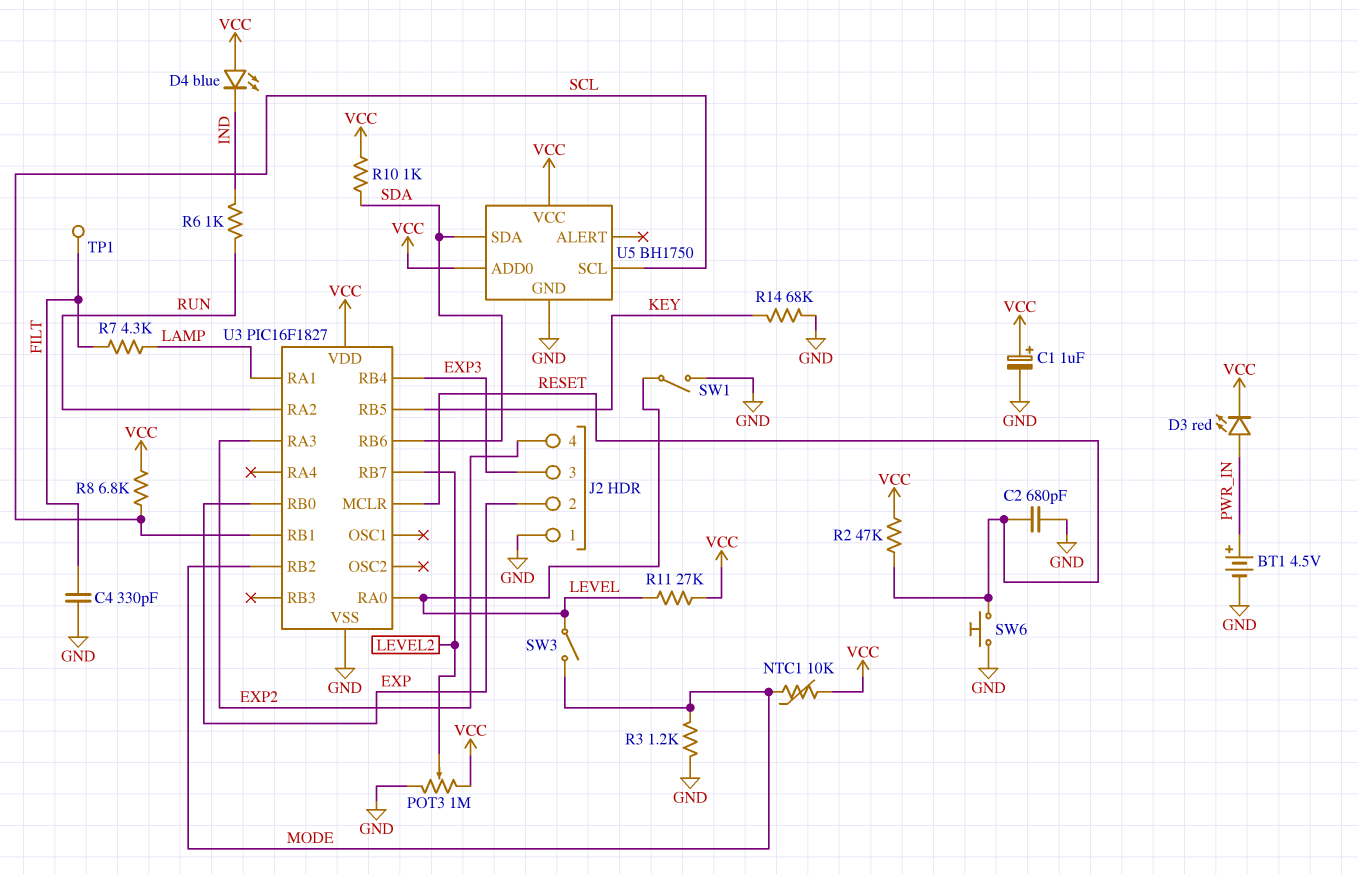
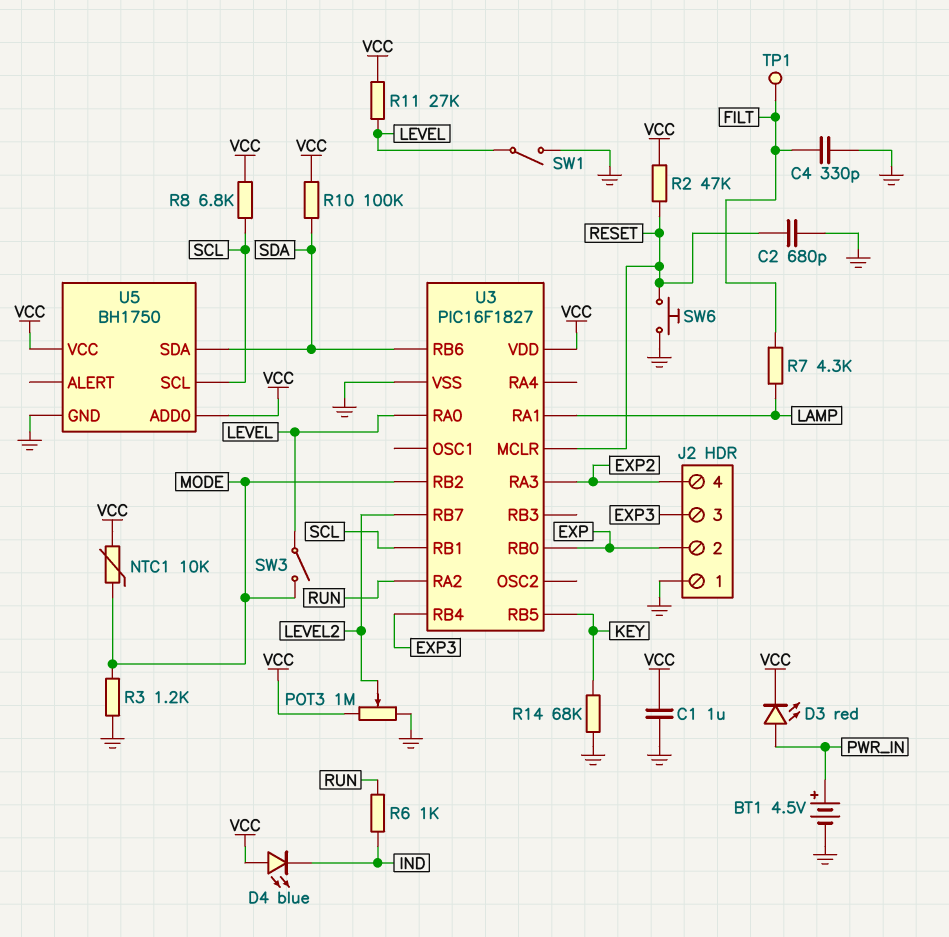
C1: 1uF (plus VCC, minus GND) -> 1uF (GND, VCC)
R10: 1k (SDA, VCC) -> 100k (SDA, VCC)

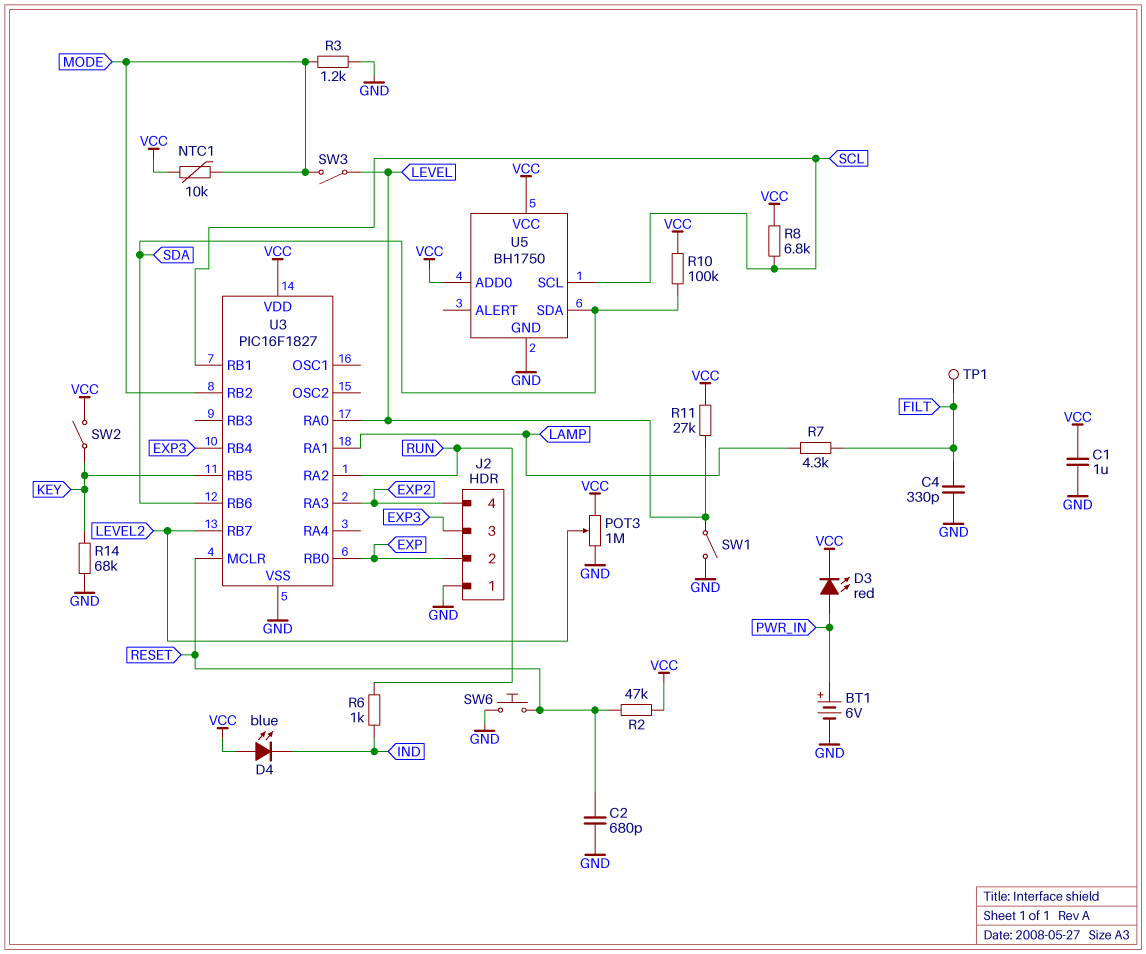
BT1: 4.5V (plus PWR_IN, minus GND) -> 6V (plus PWR_IN, minus GND)
SW2: none -> switch (KEY, VCC)

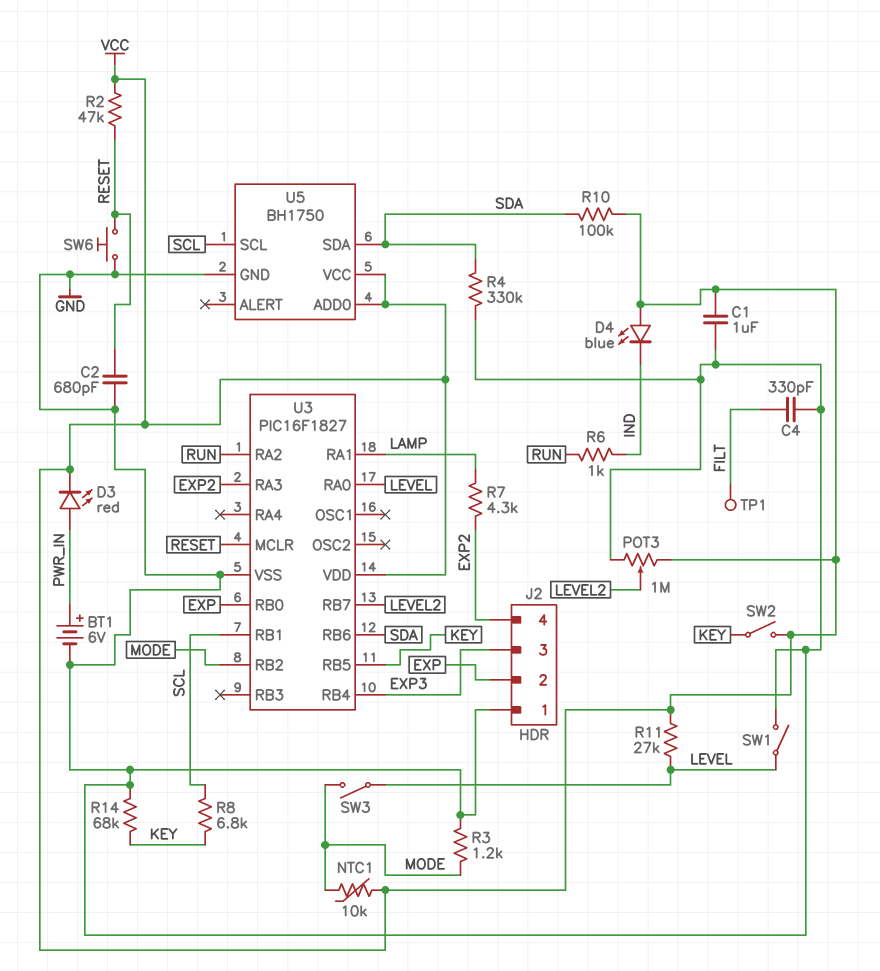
R4: none -> 330k (GND, SDA)
R7: 4.3k (FILT, LAMP) -> 4.3k (EXP2, LAMP)
R8: 6.8k (SCL, VCC) -> 6.8k (KEY, SCL)

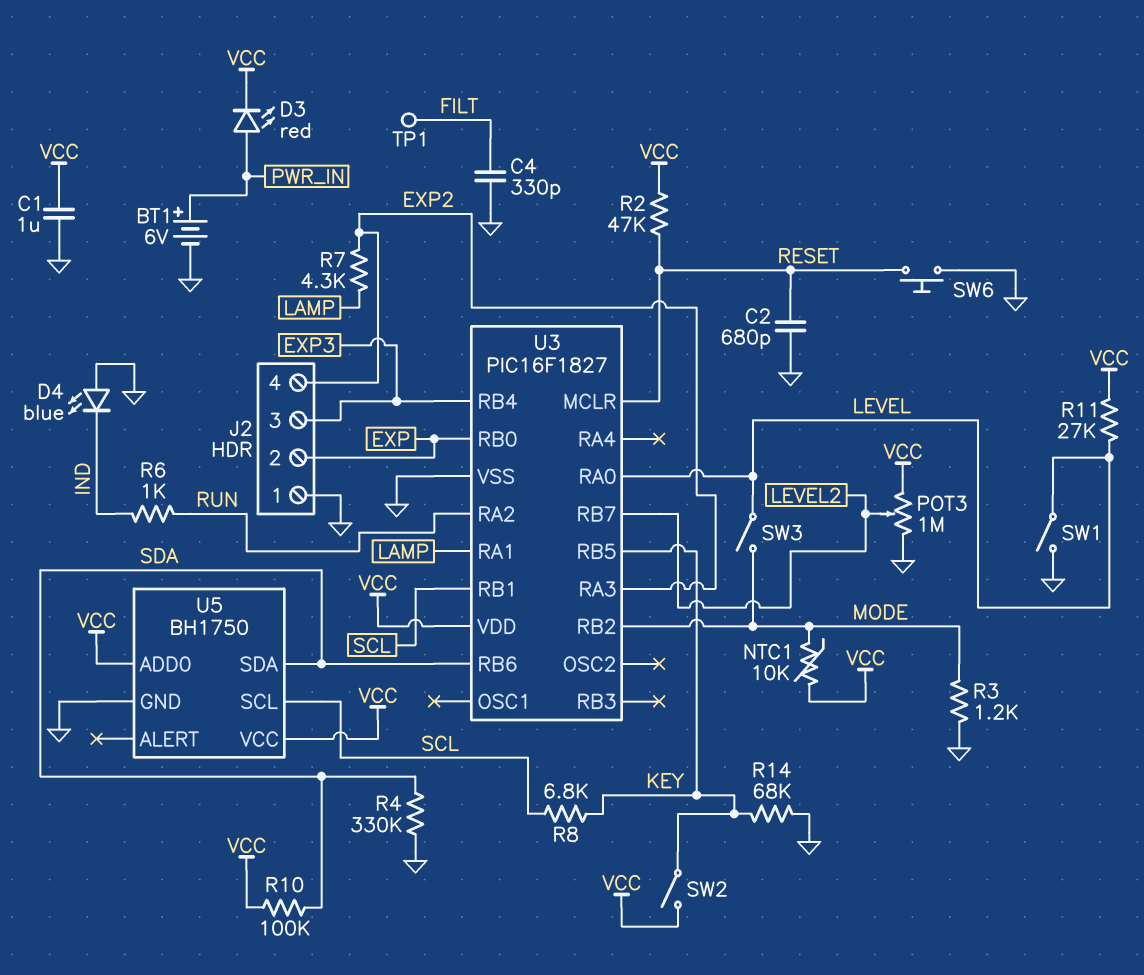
D4: LED blue (A VCC, K IND) -> LED blue (A GND, K IND)

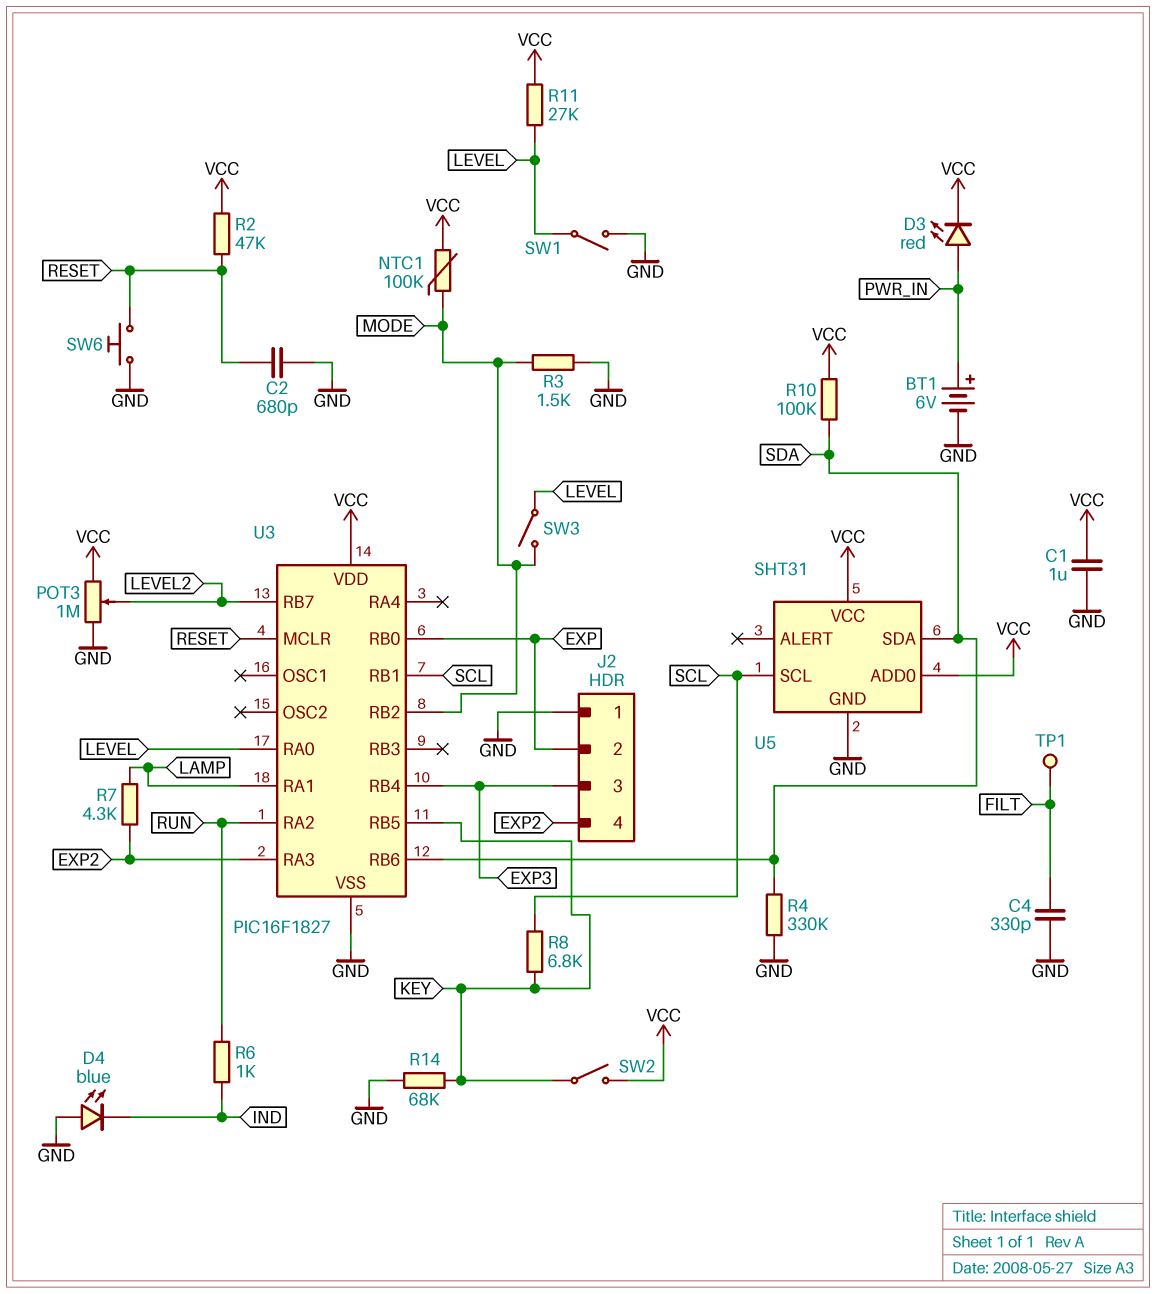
NTC1: 10k (MODE, VCC) -> 100k (MODE, VCC)
R3: 1.2k (GND, MODE) -> 1.5k (GND, MODE)
U5: BH1750 -> SHT31

